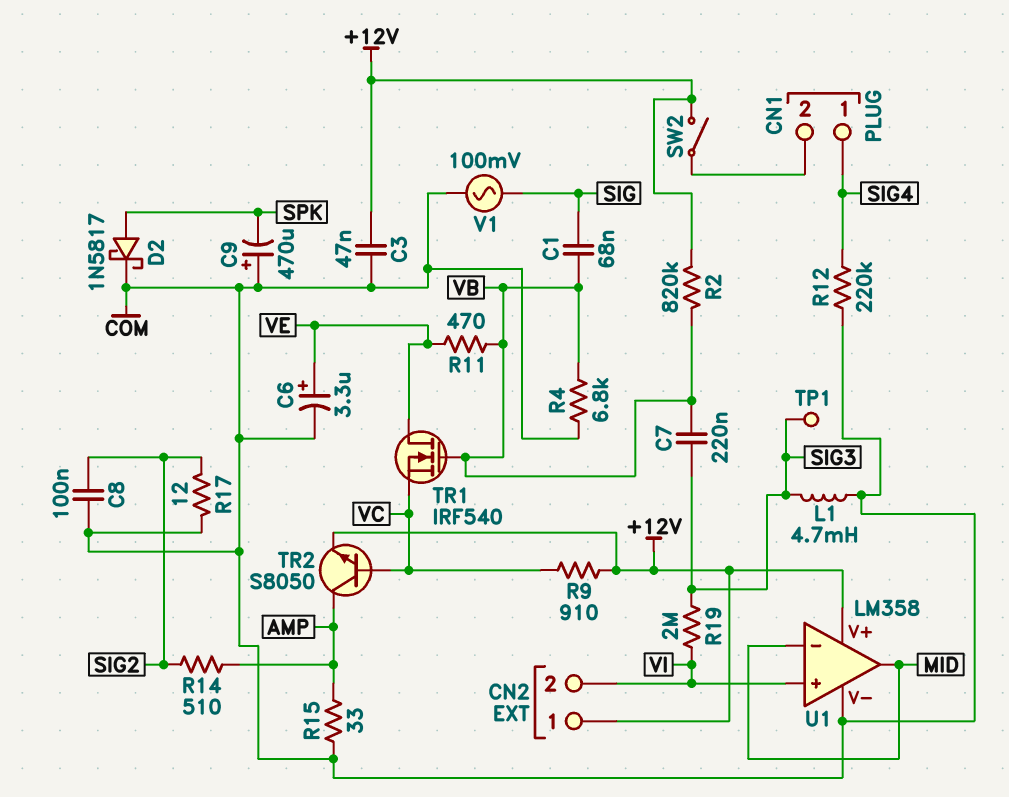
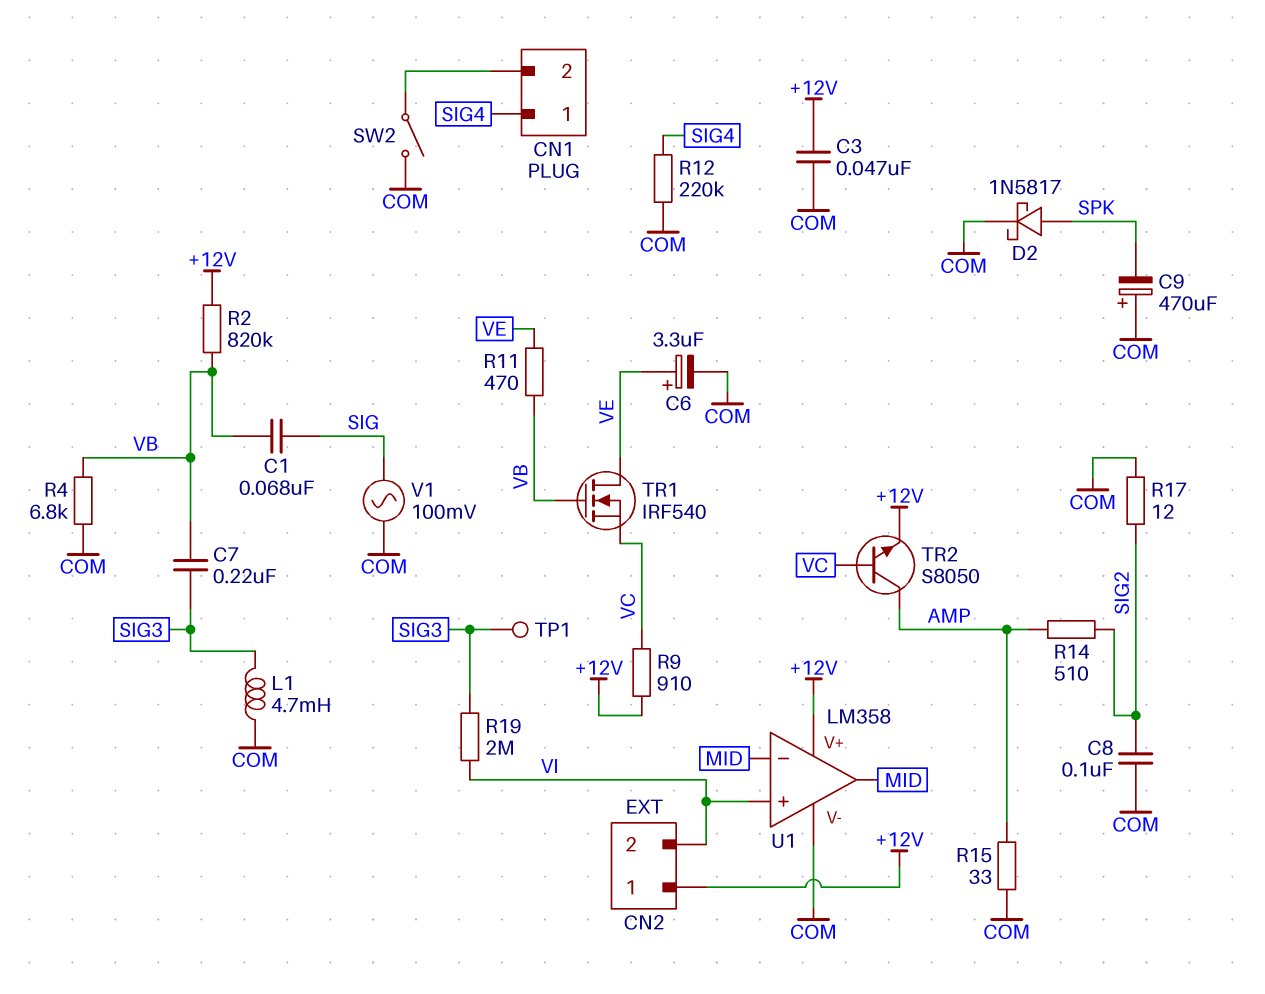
SW2: switch (+12V, CN1/2) -> switch (CN1/2, COM)

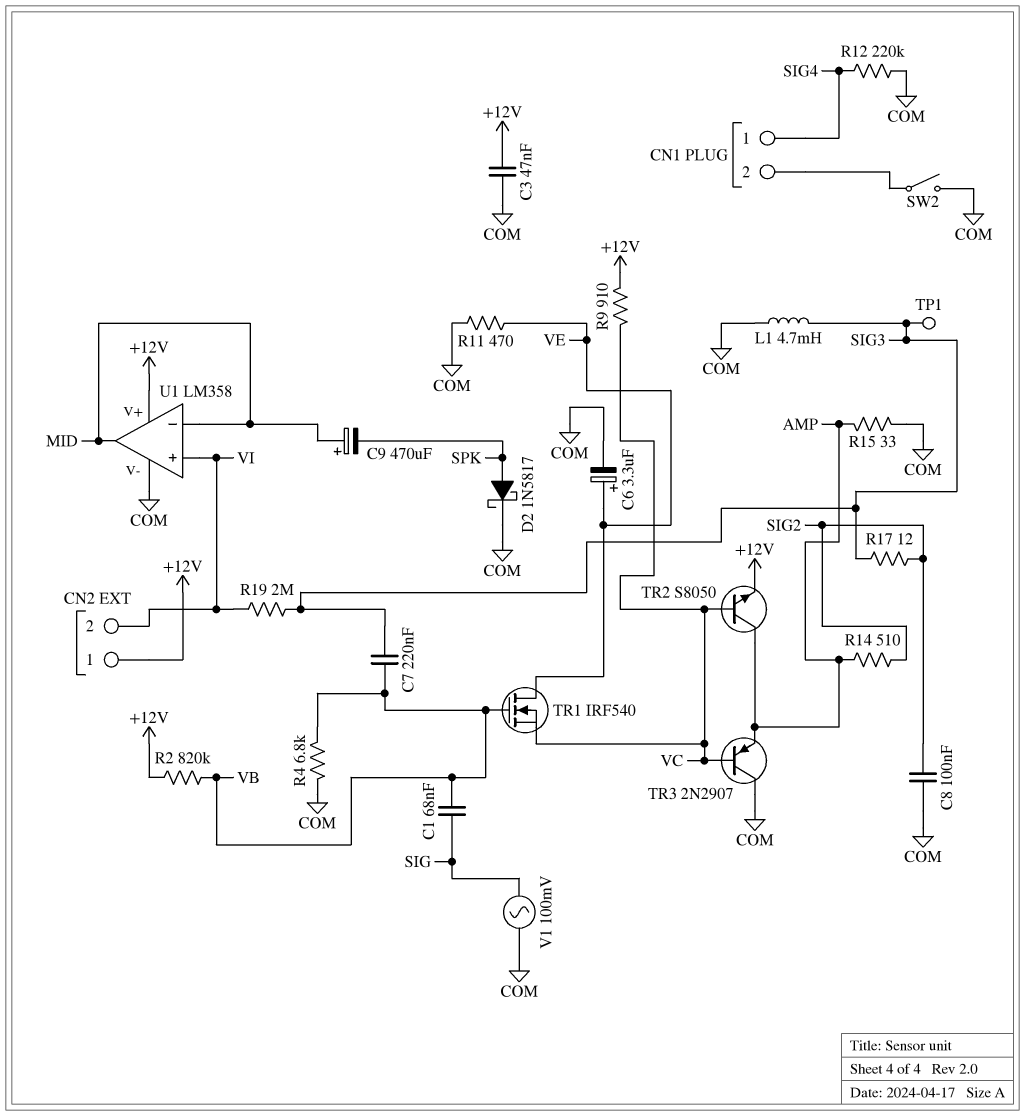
C9: 470uF (plus COM, minus SPK) -> 470uF (plus MID, minus SPK)
R11: 470 (VB, VE) -> 470 (COM, VE)
R17: 12 (COM, SIG2) -> 12 (SIG2, SIG3)
TR3: none -> PNP 2N2907 (B VC, C COM, E AMP)

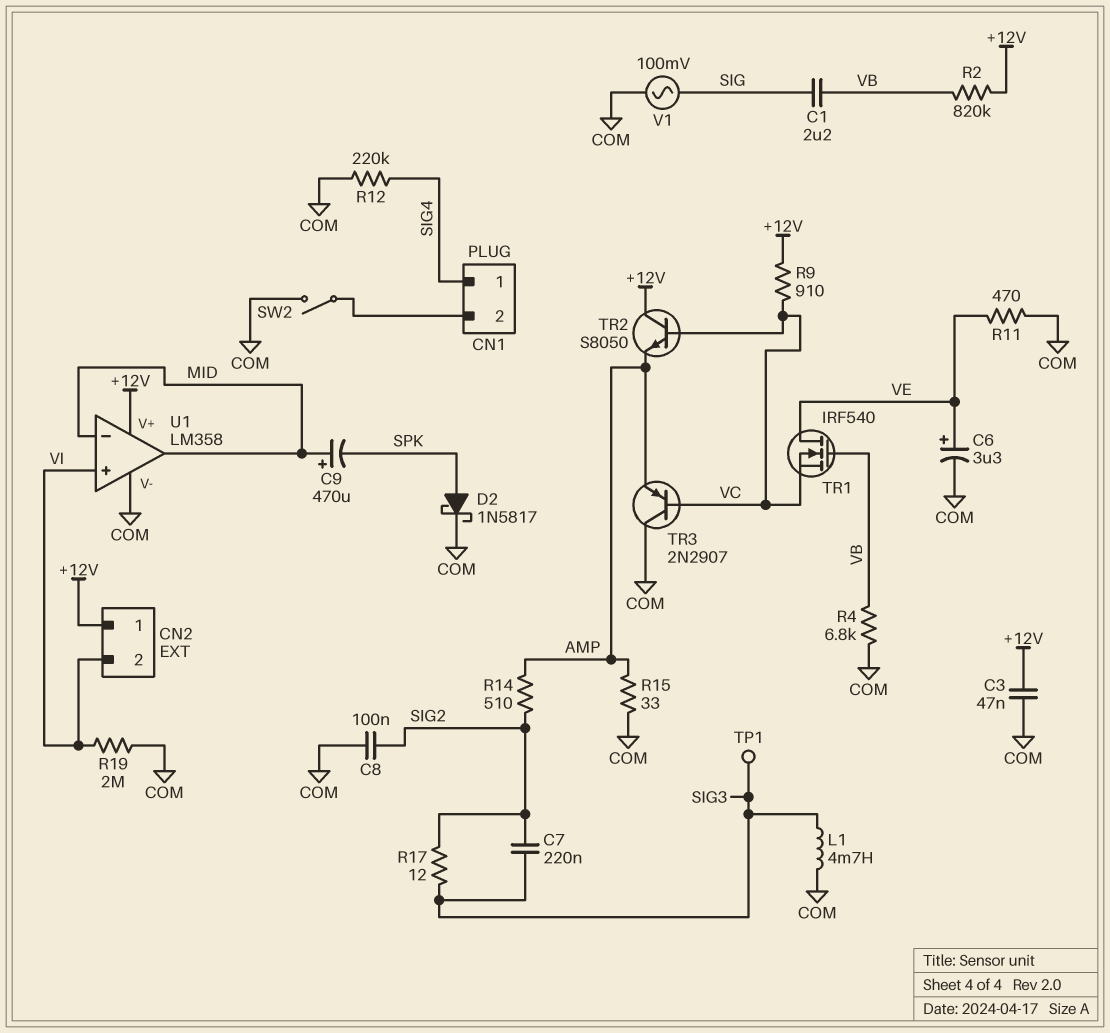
C1: 68nF (SIG, VB) -> 2.2uF (SIG, VB)
C7: 220nF (SIG3, VB) -> 220nF (SIG2, SIG3)
R19: 2M (SIG3, VI) -> 2M (COM, VI)
TR2: NPN S8050 (B VC, C AMP, E +12V) -> NPN S8050 (B VC, C +12V, E AMP)

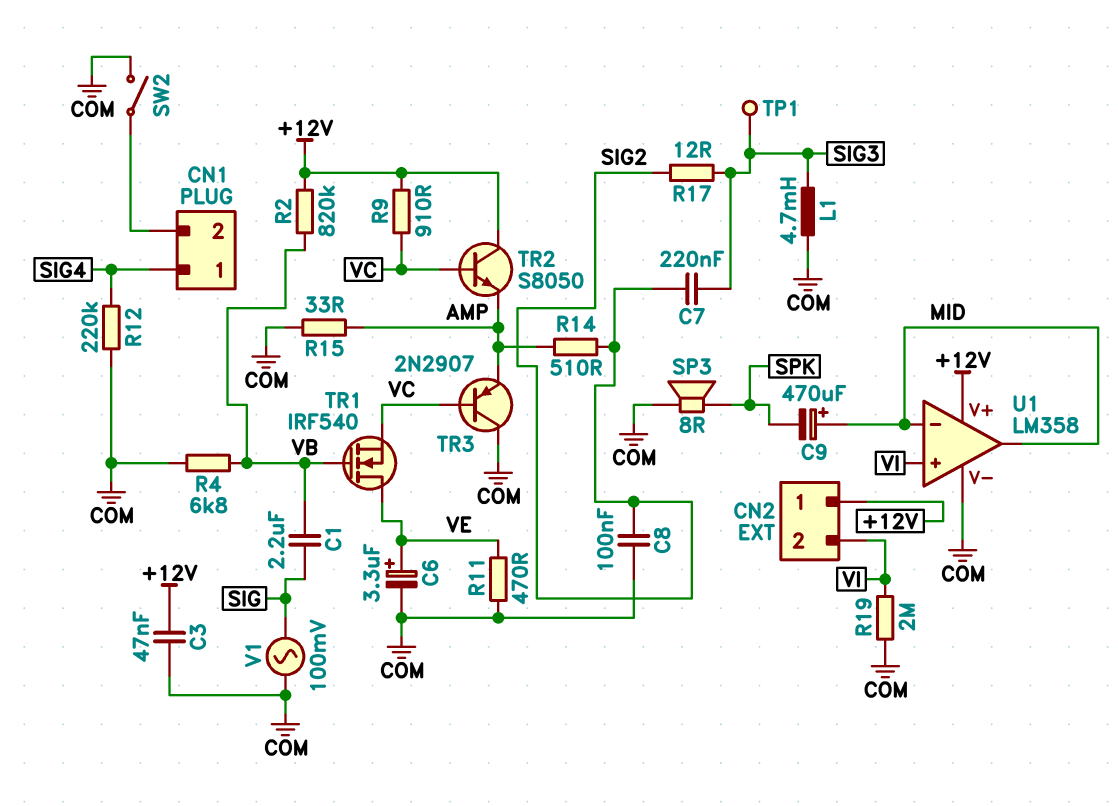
D2: schottky 1N5817 (A SPK, K COM) -> none
SP3: none -> speaker 8R (COM, SPK)

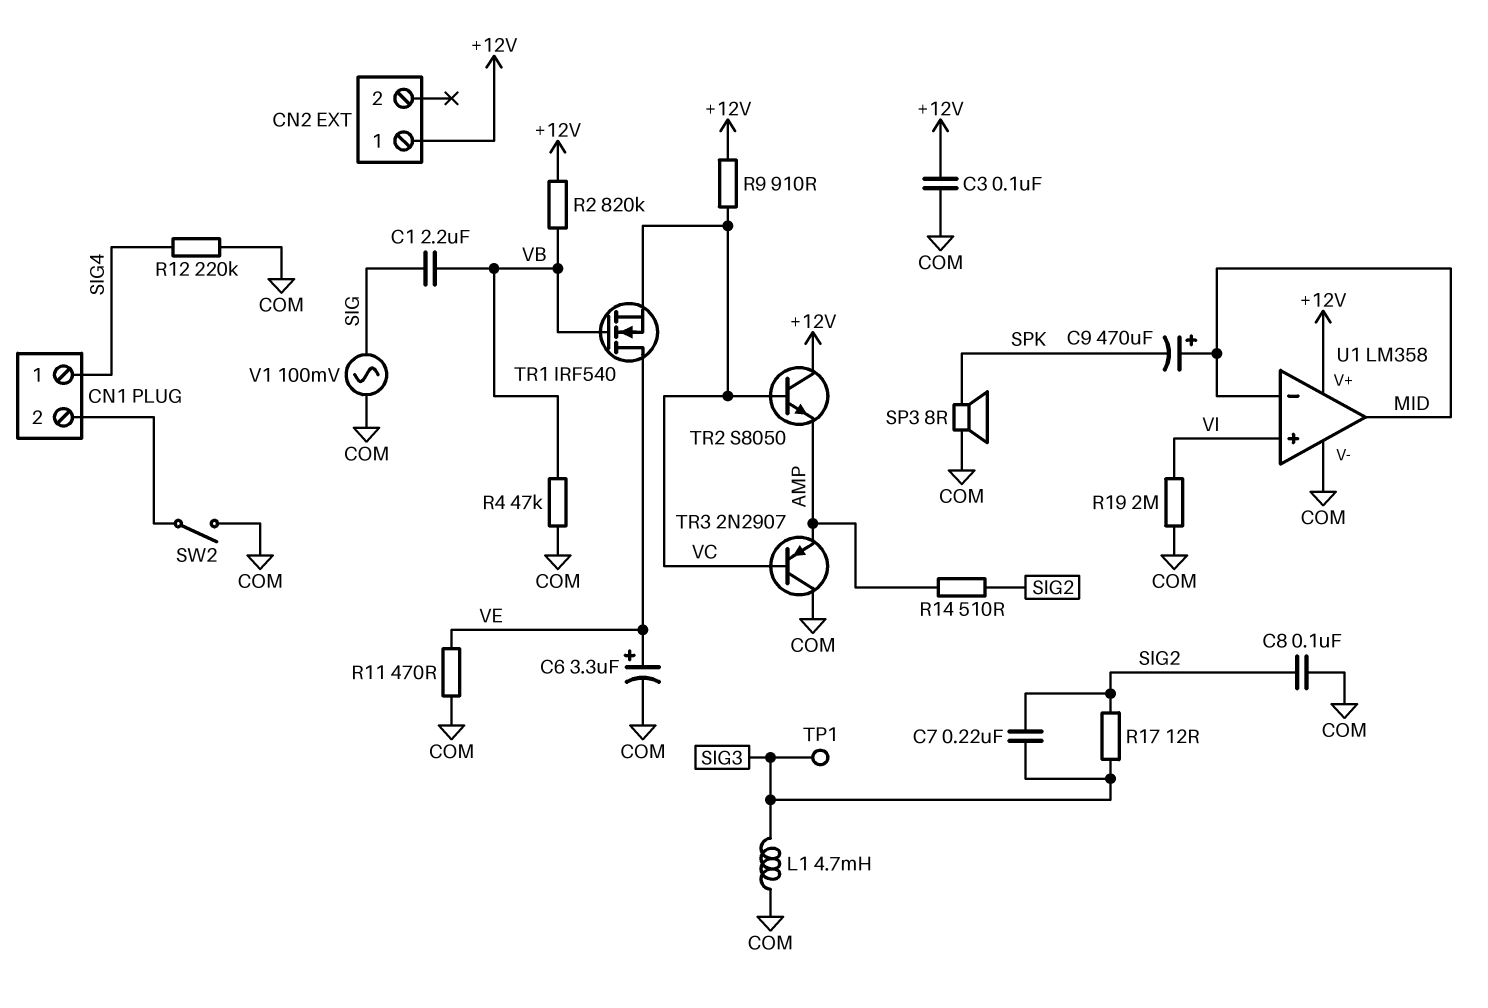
C3: 47nF (+12V, COM) -> 100nF (+12V, COM)
CN2 pin 2: VI -> none
R4: 6.8k (COM, VB) -> 47k (COM, VB)
R15: 33 (AMP, COM) -> none

